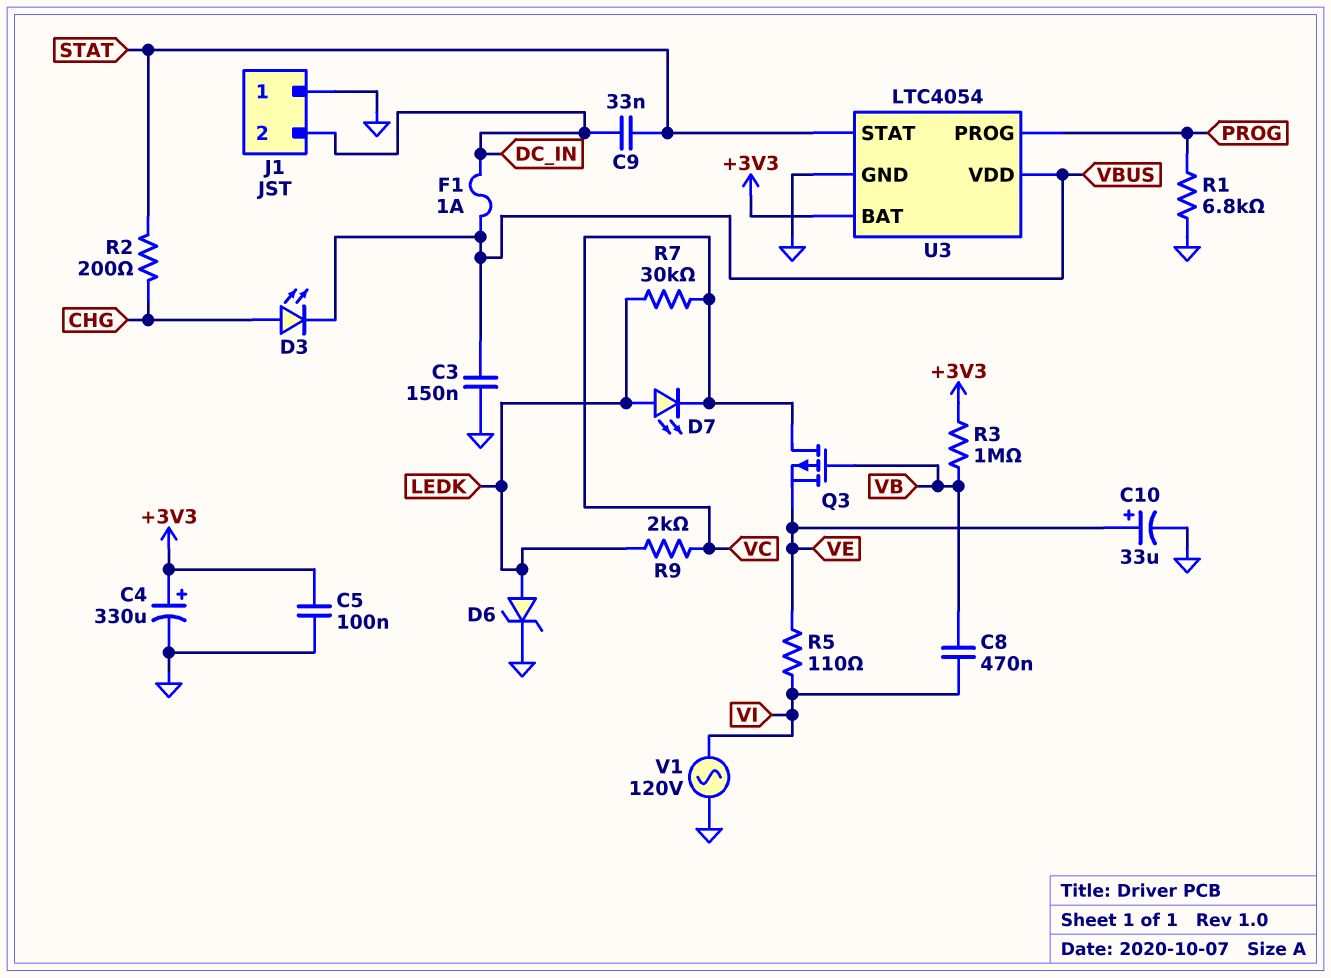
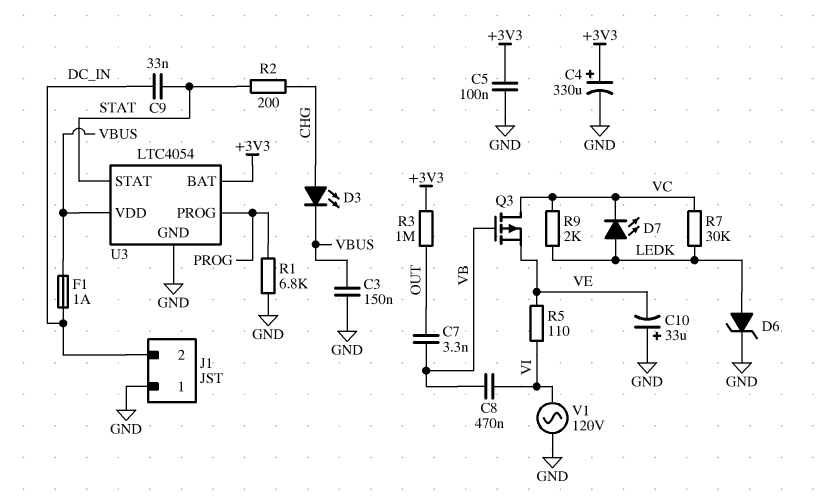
C7: none -> 3.3nF (OUT, VB)
C10: 33uF (plus VE, minus GND) -> 33uF (plus GND, minus VE)
R3: 1M (+3V3, VB) -> 1M (+3V3, OUT)

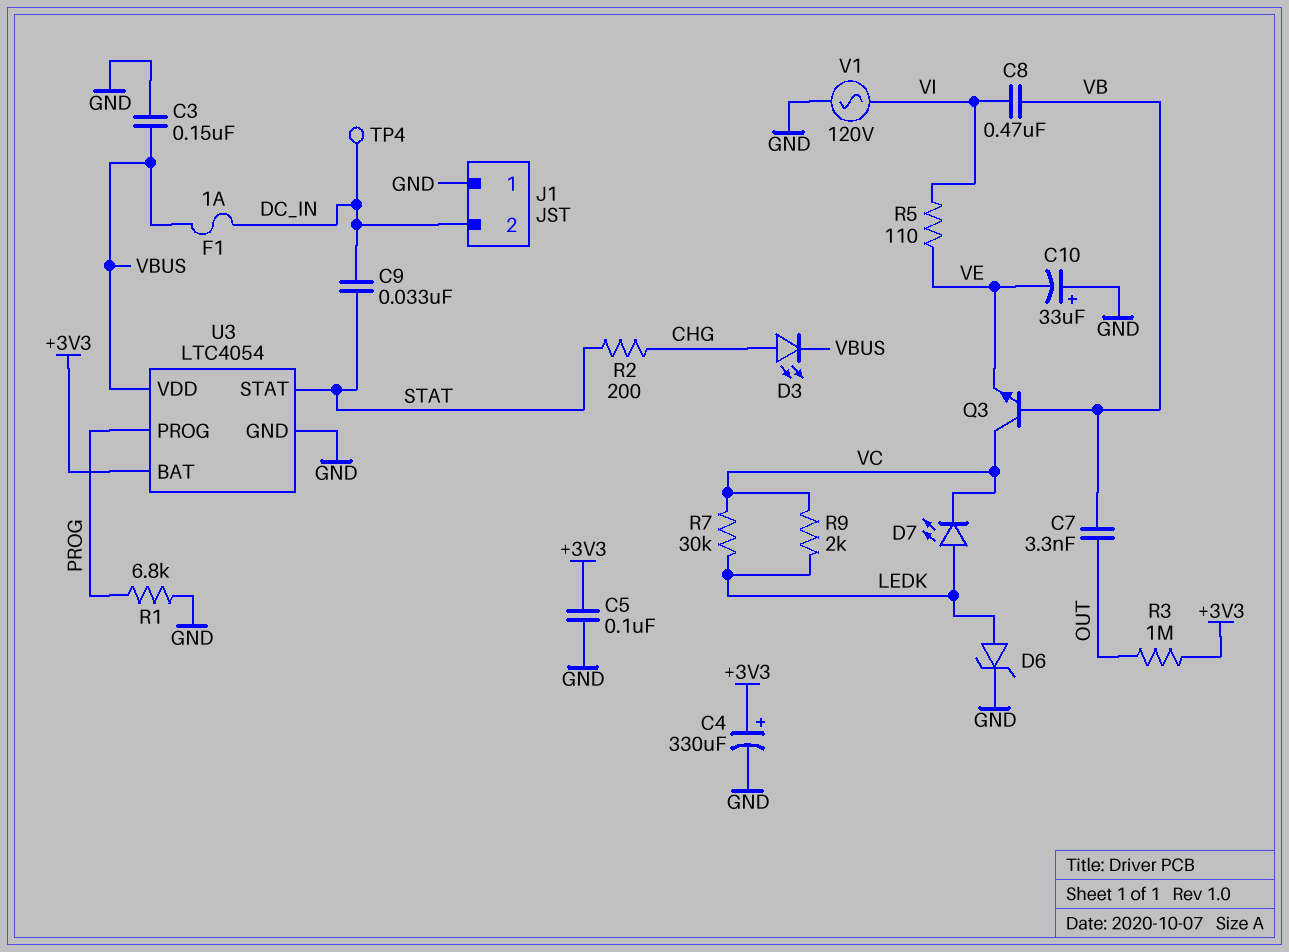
Q3: PMOS (G VB, D VC, S VE) -> NPN (B VB, C VC, E VE)
TP4: none -> test point (DC_IN)

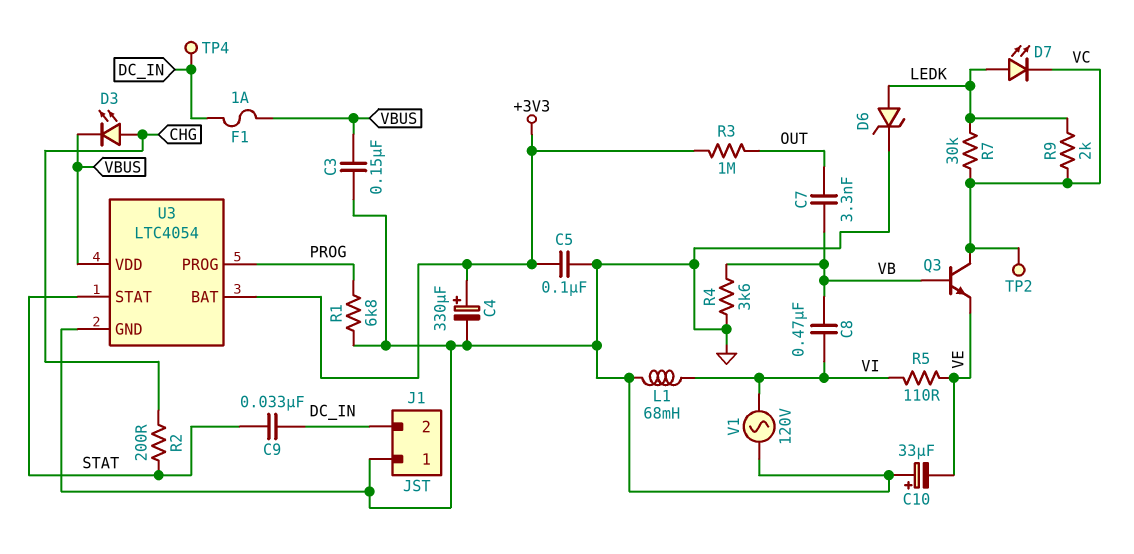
L1: none -> 68mH (GND, VI)
R4: none -> 3.6k (GND, VB)
TP2: none -> test point (VC)

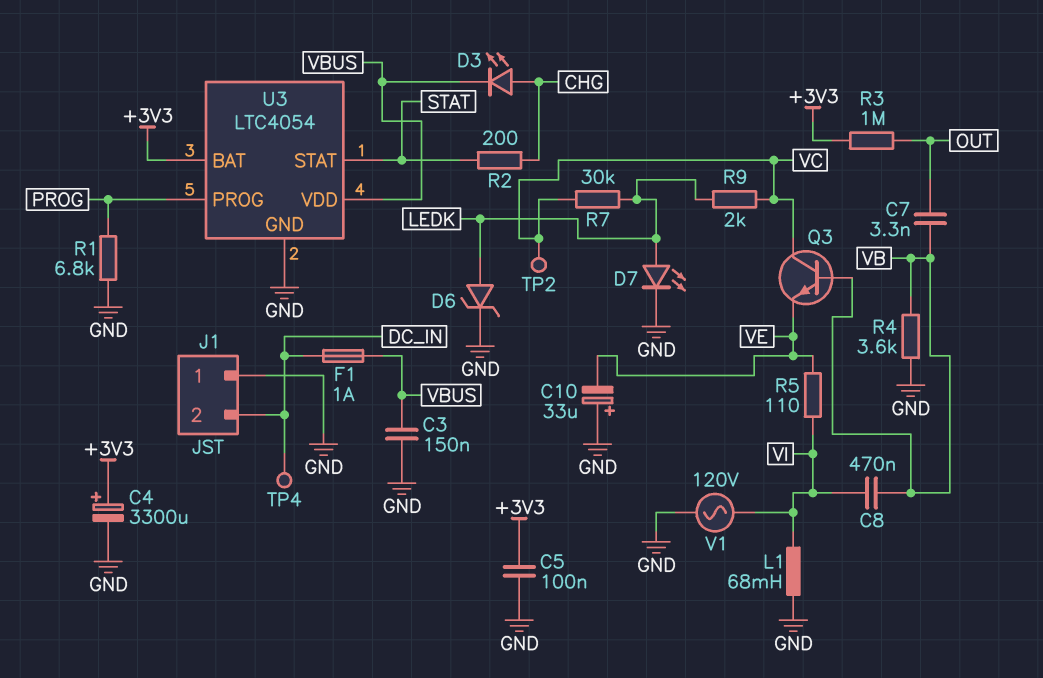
C4: 330uF (plus +3V3, minus GND) -> 3300uF (plus +3V3, minus GND)
C9: 33nF (DC_IN, STAT) -> none
D7: LED (A LEDK, K VC) -> LED (A LEDK, K GND)

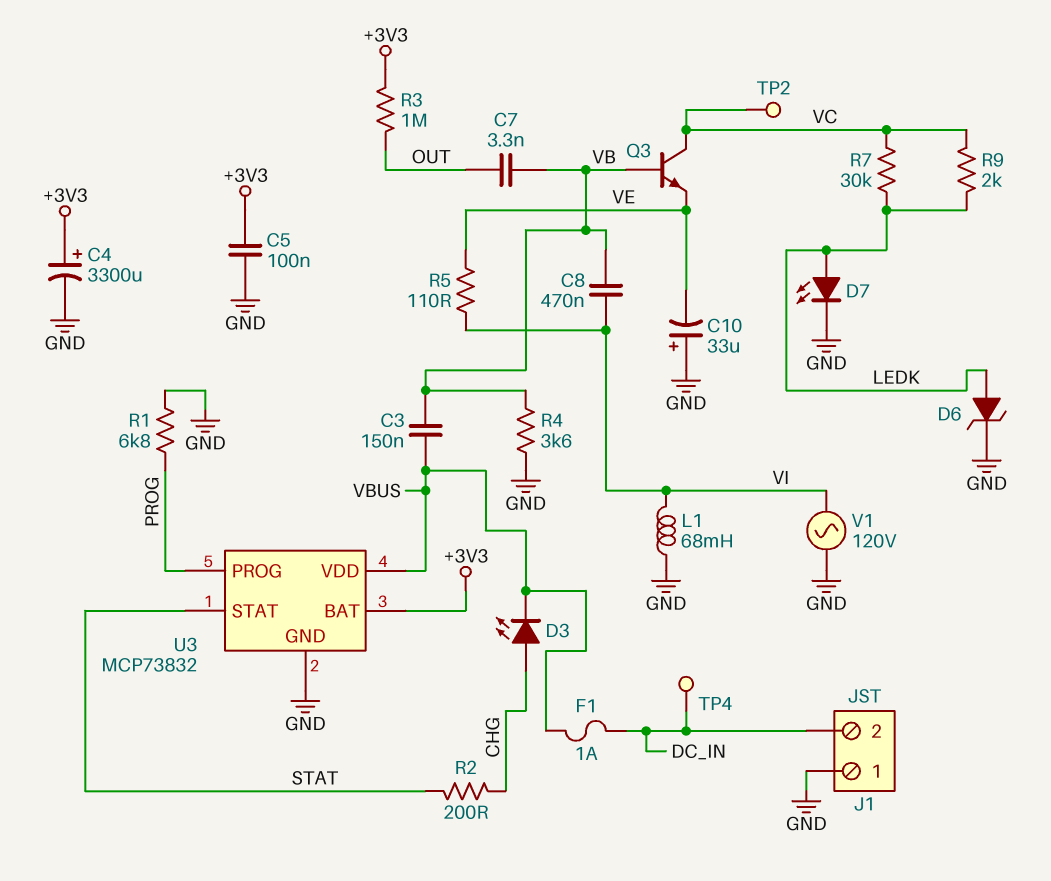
C3: 150nF (GND, VBUS) -> 150nF (VB, VBUS)
U3: LTC4054 -> MCP73832

